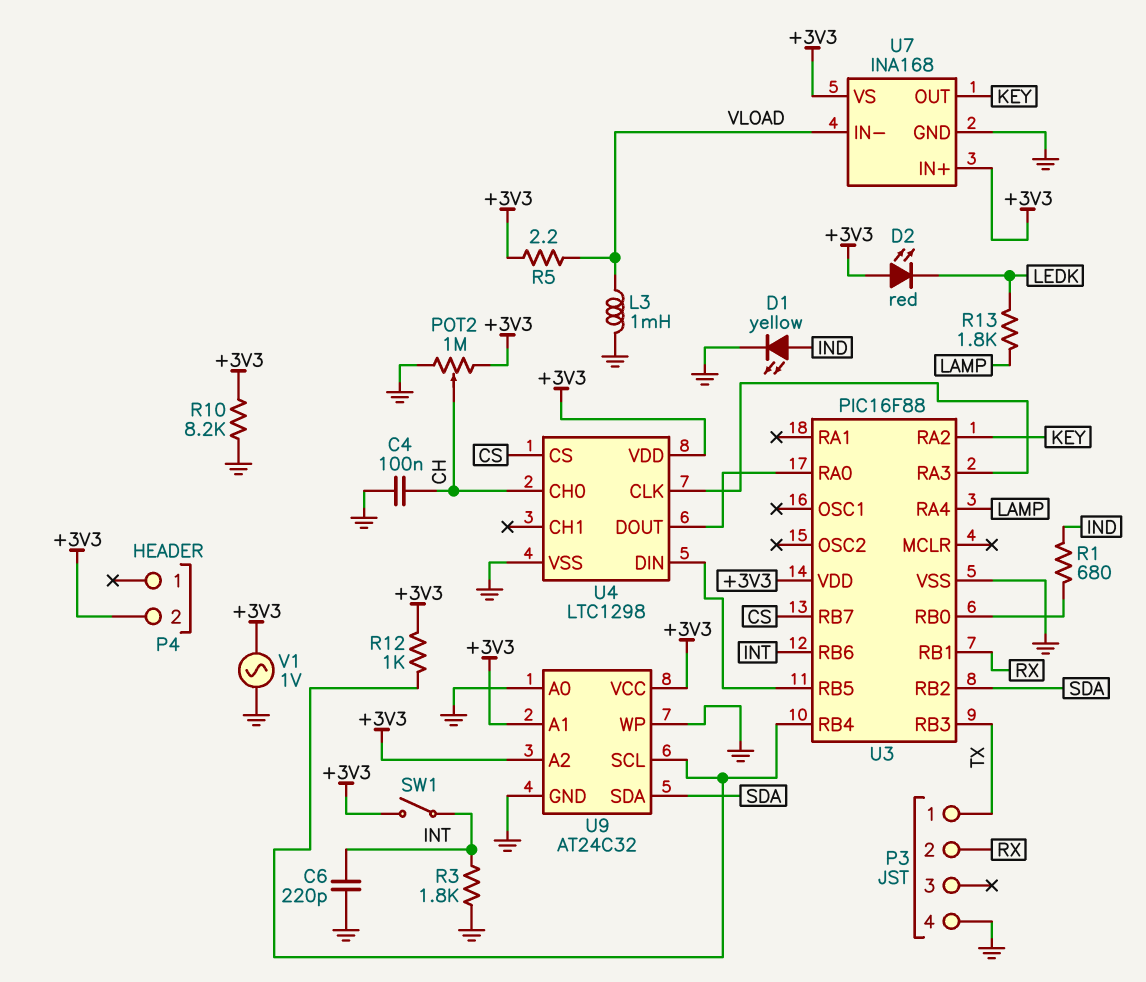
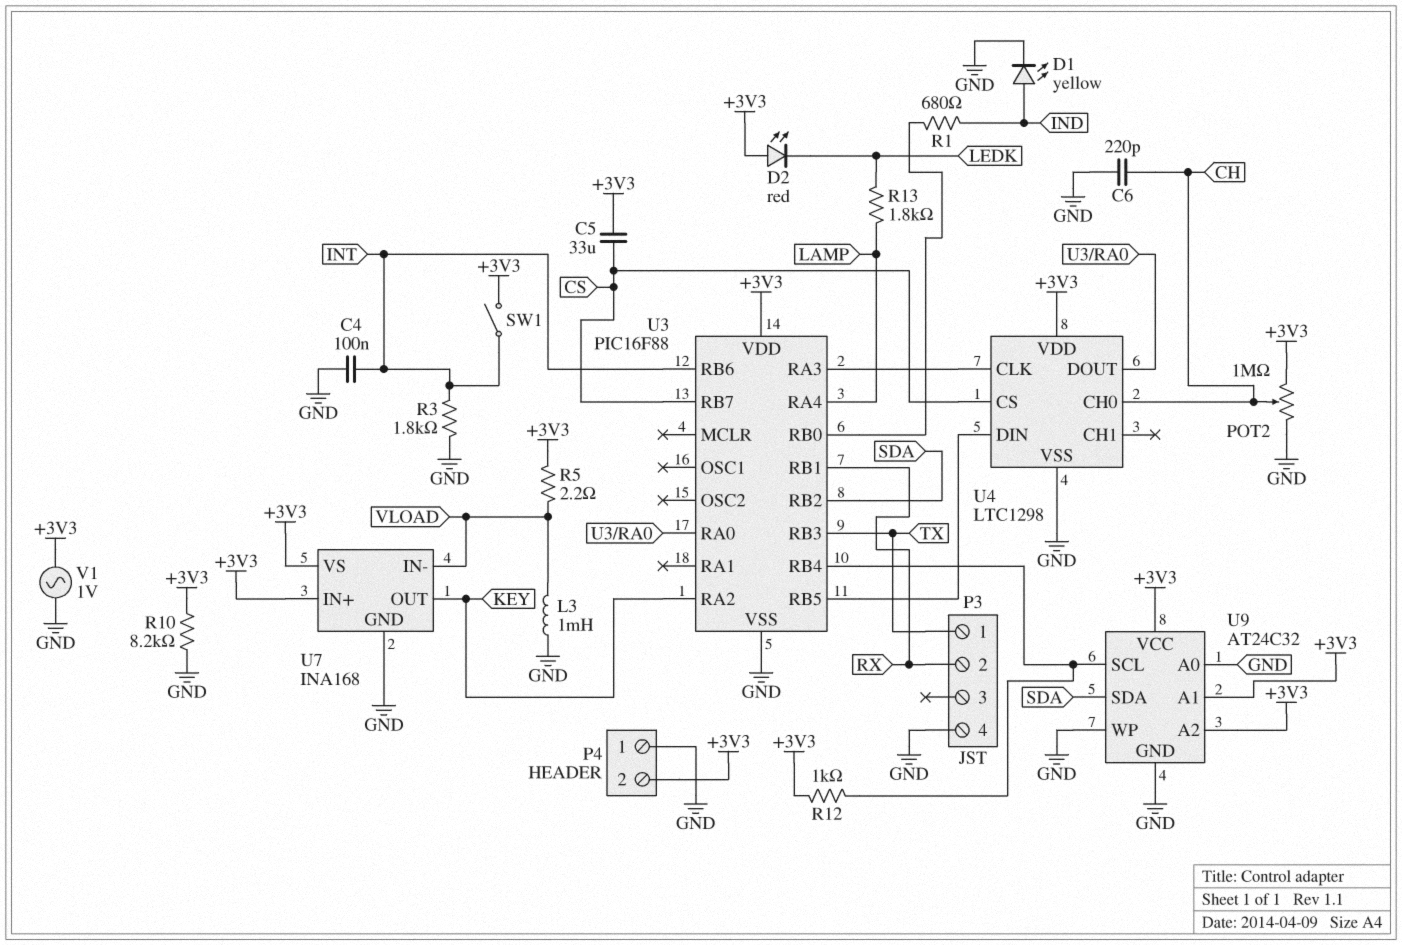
C4: 100nF (CH, GND) -> 100nF (GND, INT)
C5: none -> 33uF (+3V3, CS)
C6: 220pF (GND, INT) -> 220pF (CH, GND)
P4 pin 1: none -> GND

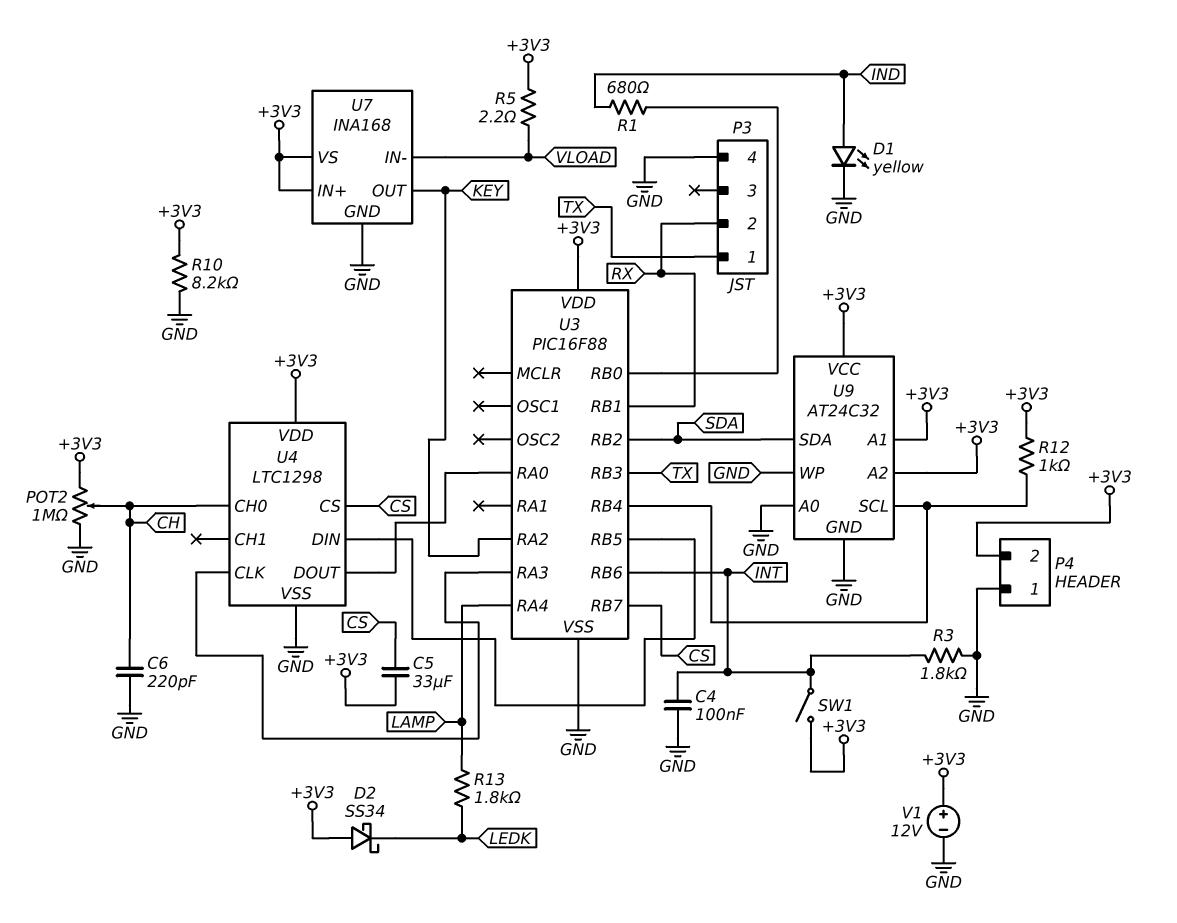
D2: LED red (A +3V3, K LEDK) -> schottky SS34 (A +3V3, K LEDK)
L3: 1mH (GND, VLOAD) -> none
V1: AC 1V (+3V3, GND) -> 12V (plus +3V3, minus GND)

